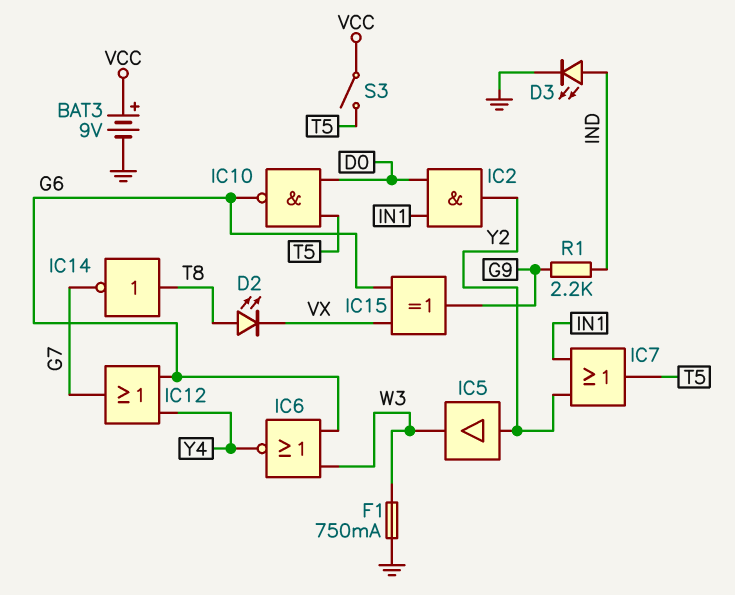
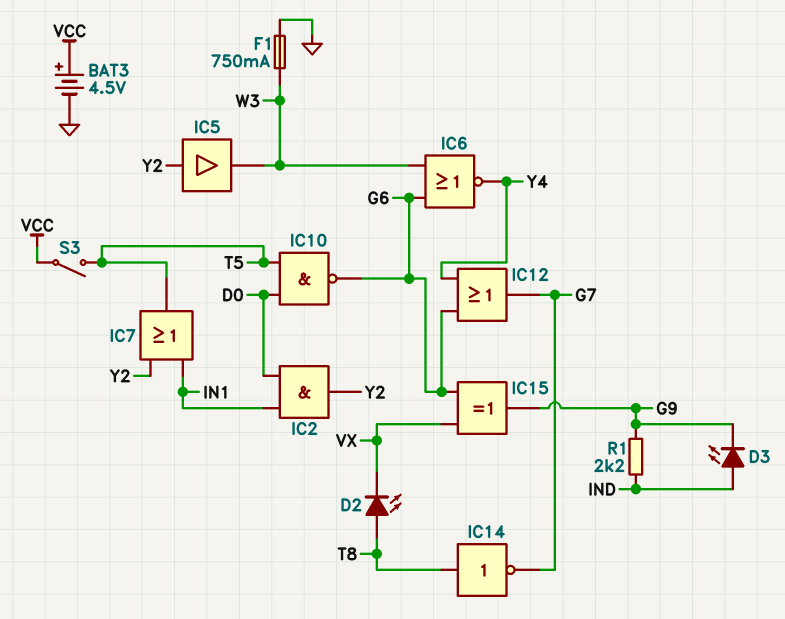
BAT3: 9V (plus VCC, minus GND) -> 4.5V (plus VCC, minus GND)
D3: LED (A IND, K GND) -> LED (A IND, K G9)

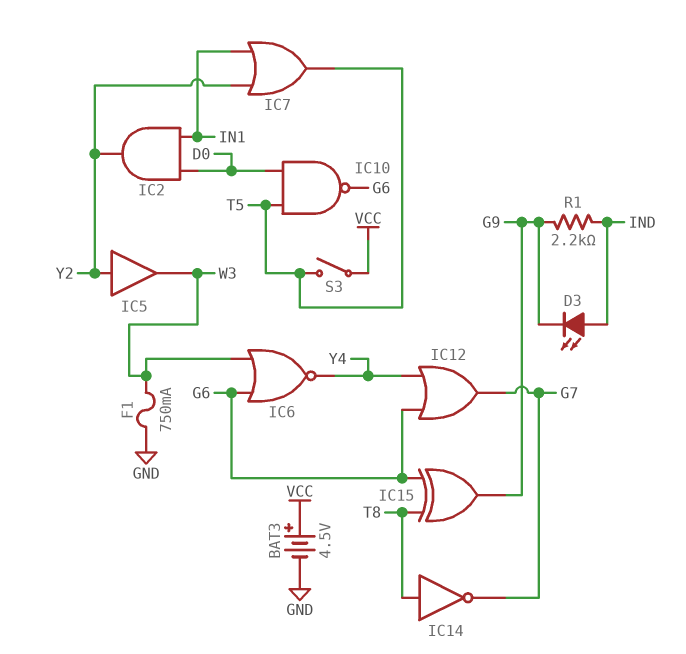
D2: LED (A T8, K VX) -> none
IC15: XOR (in G6, in VX, out G9) -> XOR (in G6, in T8, out G9)

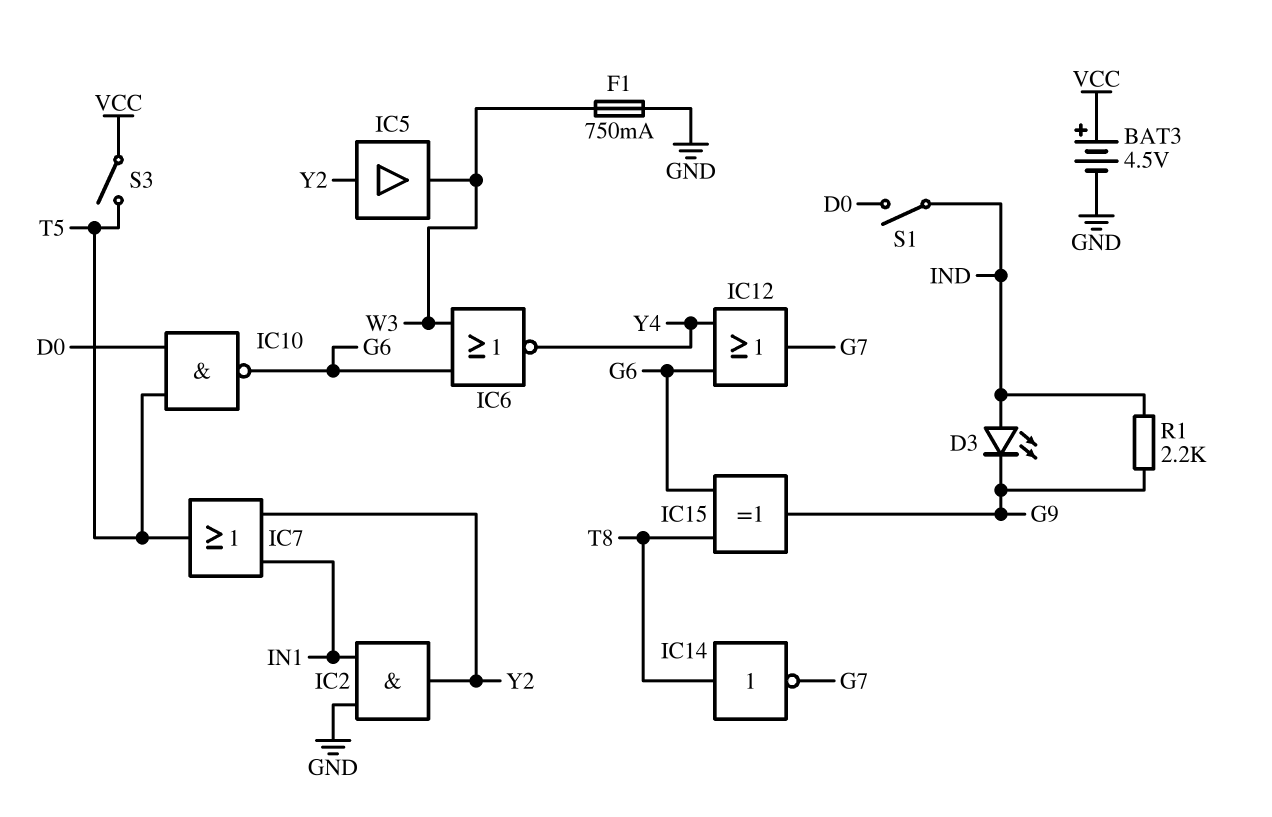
IC2: AND (in D0, in IN1, out Y2) -> AND (in GND, in IN1, out Y2)
S1: none -> switch (D0, IND)

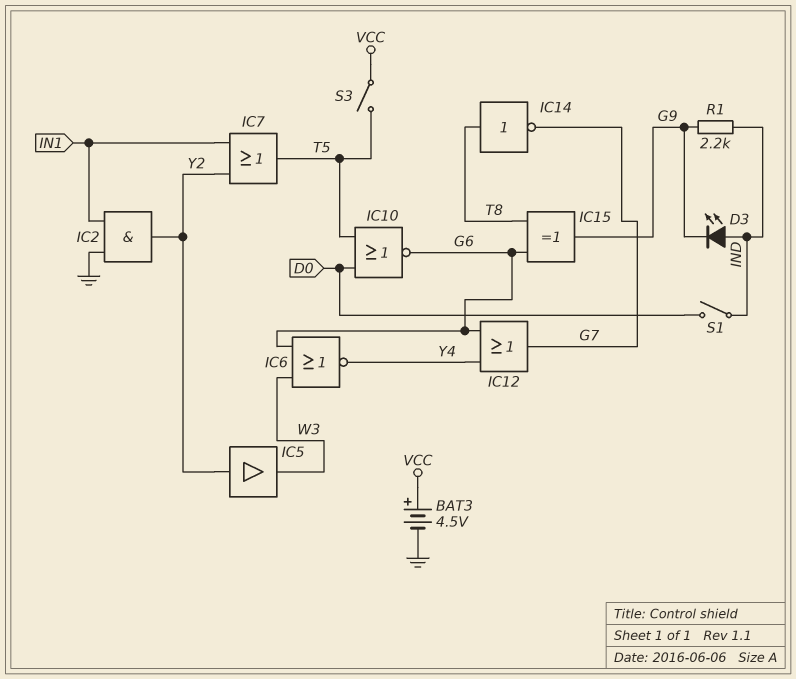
F1: 750mA (GND, W3) -> none
IC10: NAND (in D0, in T5, out G6) -> NOR (in D0, in T5, out G6)

